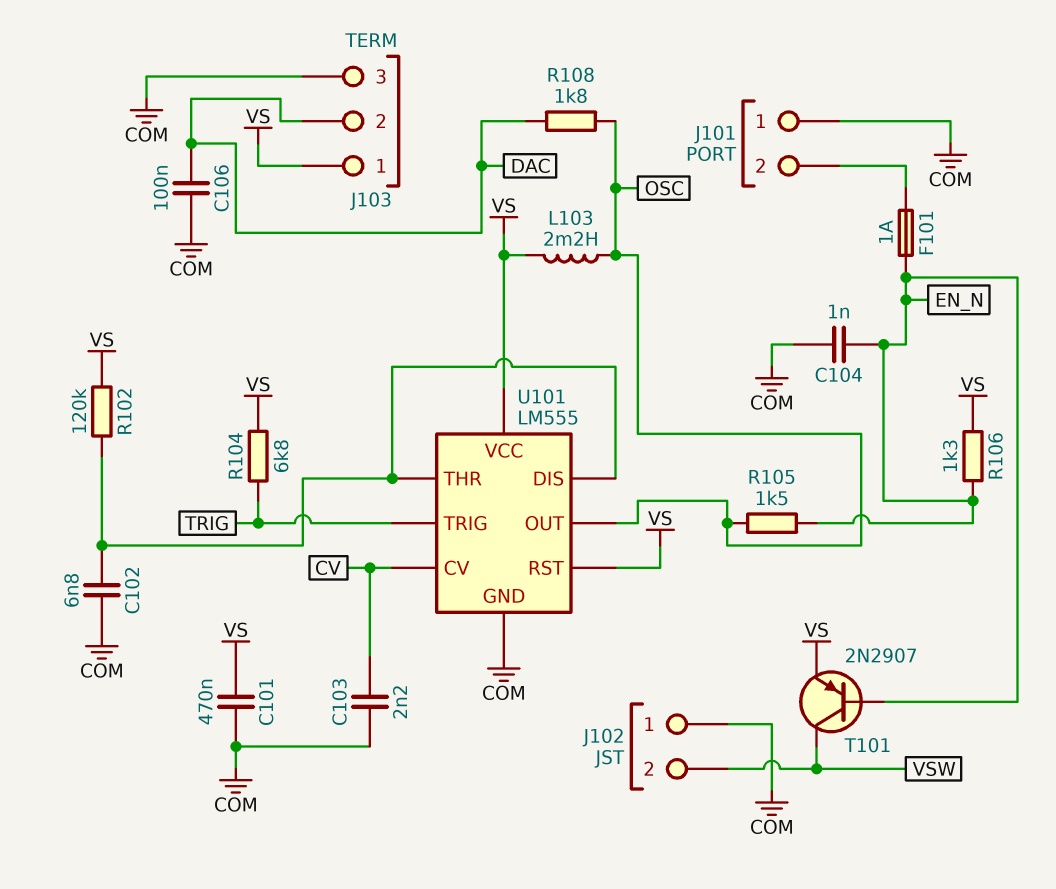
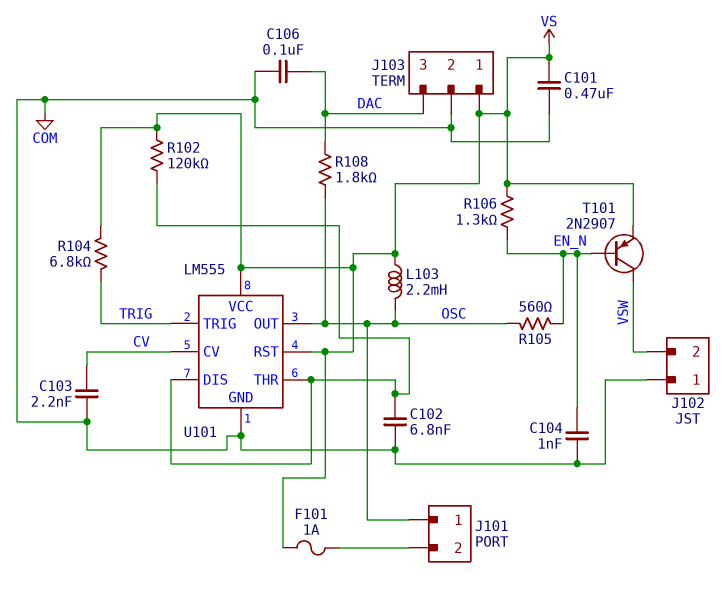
F101: 1A (EN_N, J101/2) -> 1A (J101/2, VS)
J101 pin 1: COM -> OSC
J103 pin 2: DAC -> COM
J103 pin 3: COM -> DAC
R105: 1.5k (EN_N, OSC) -> 560 (EN_N, OSC)

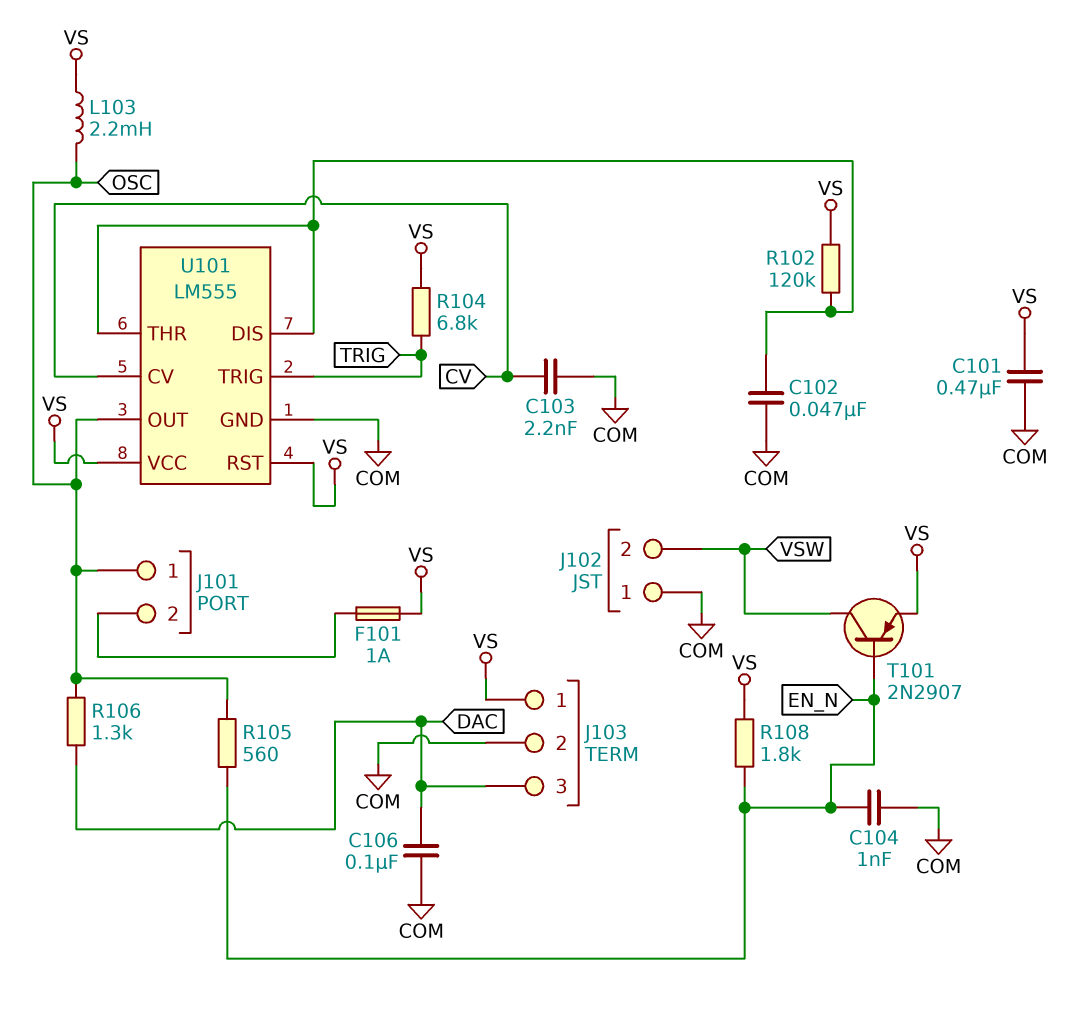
C102: 6.8nF (COM, U101/DIS) -> 47nF (COM, U101/DIS)
R106: 1.3k (EN_N, VS) -> 1.3k (DAC, OSC)
R108: 1.8k (DAC, OSC) -> 1.8k (EN_N, VS)

